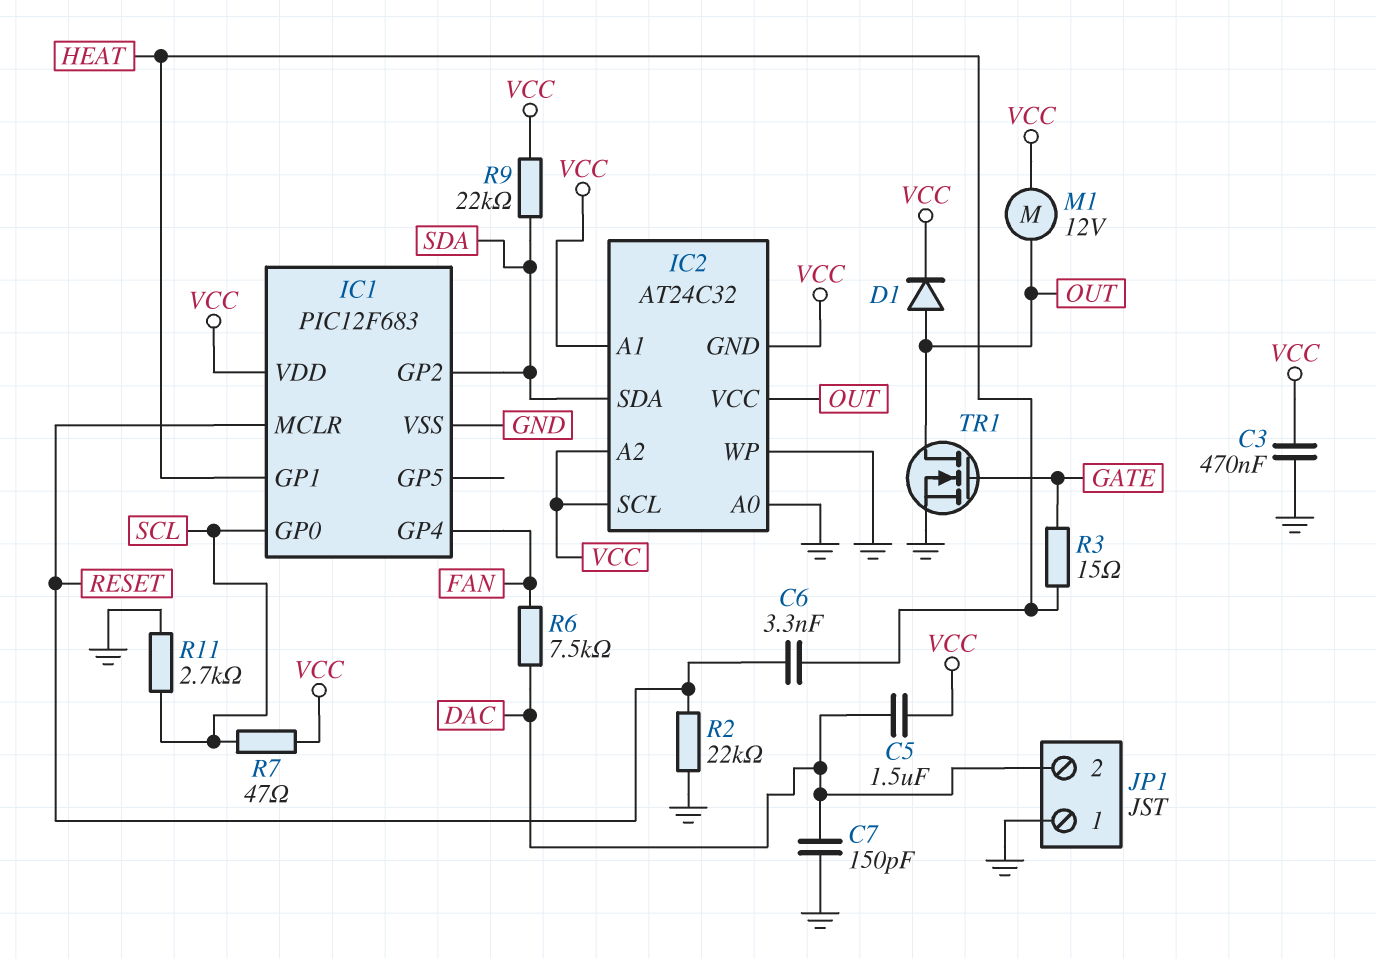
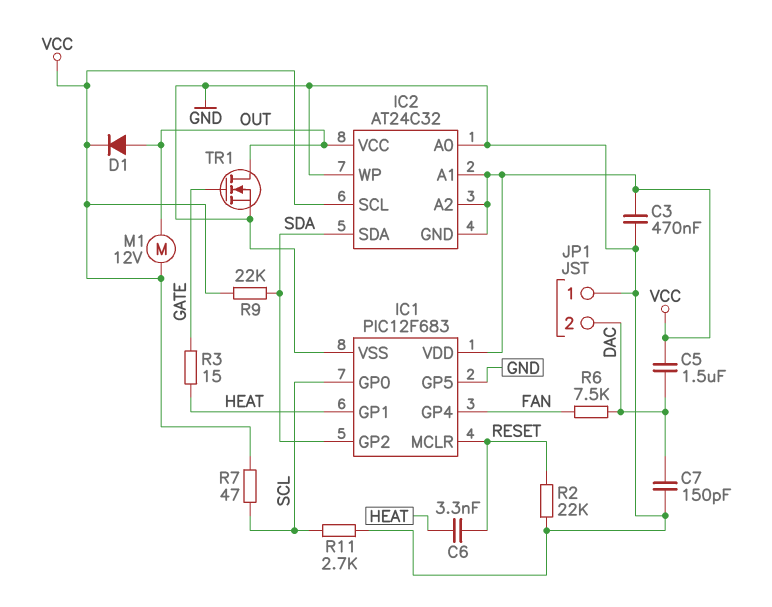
IC1 pin GP5: none -> GND

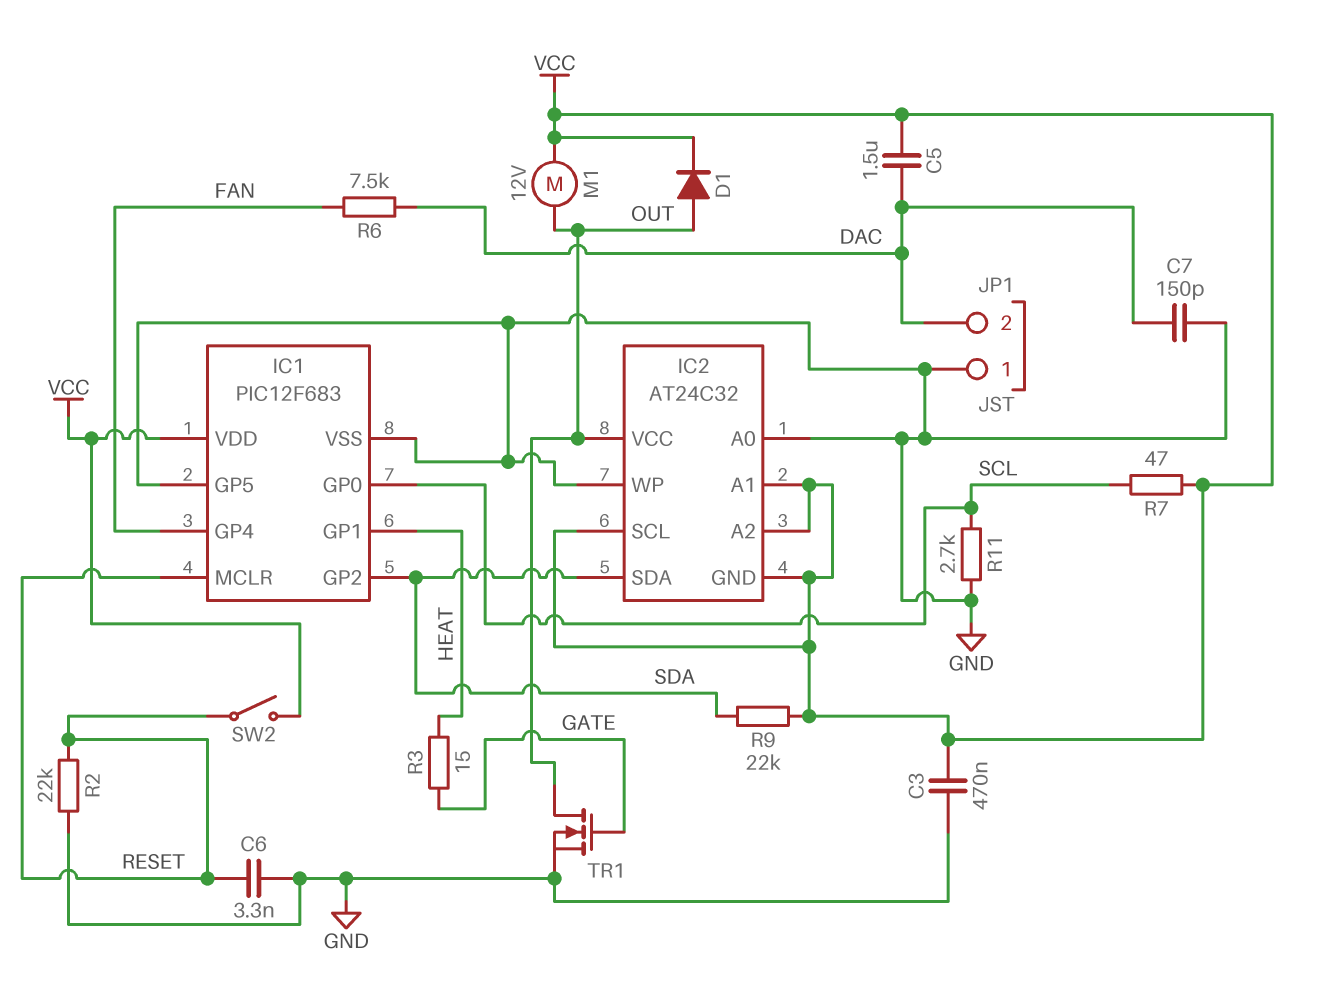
C6: 3.3nF (HEAT, RESET) -> 3.3nF (GND, RESET)
SW2: none -> switch (RESET, VCC)

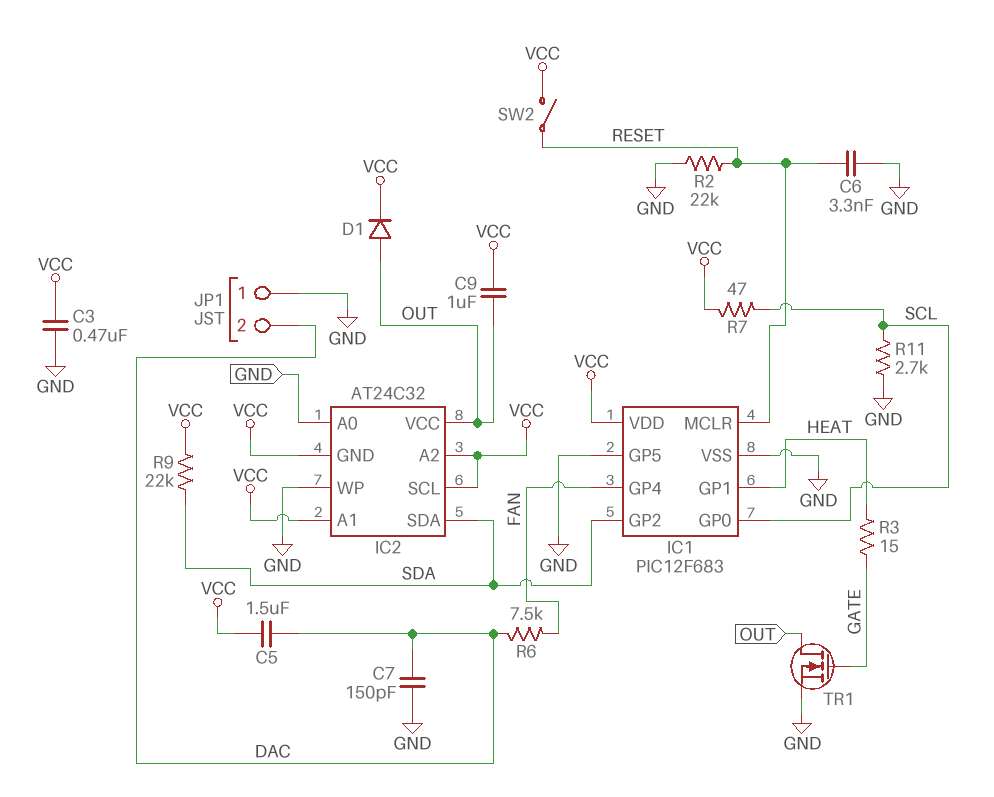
C9: none -> 1uF (OUT, VCC)
M1: motor 12V (OUT, VCC) -> none

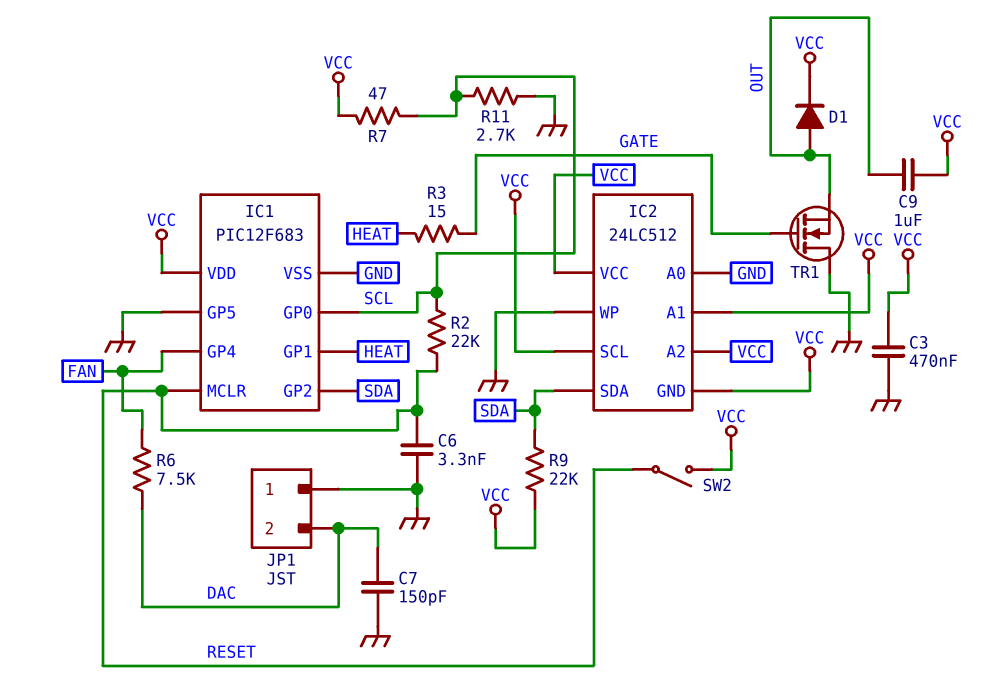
C5: 1.5uF (DAC, VCC) -> none
IC2: AT24C32 -> 24LC512
IC2 pin VCC: OUT -> VCC
R2: 22k (GND, RESET) -> 22k (RESET, SCL)
TR1: NMOS (G GATE, D OUT, S GND) -> NMOS (G GATE, D GND, S OUT)

